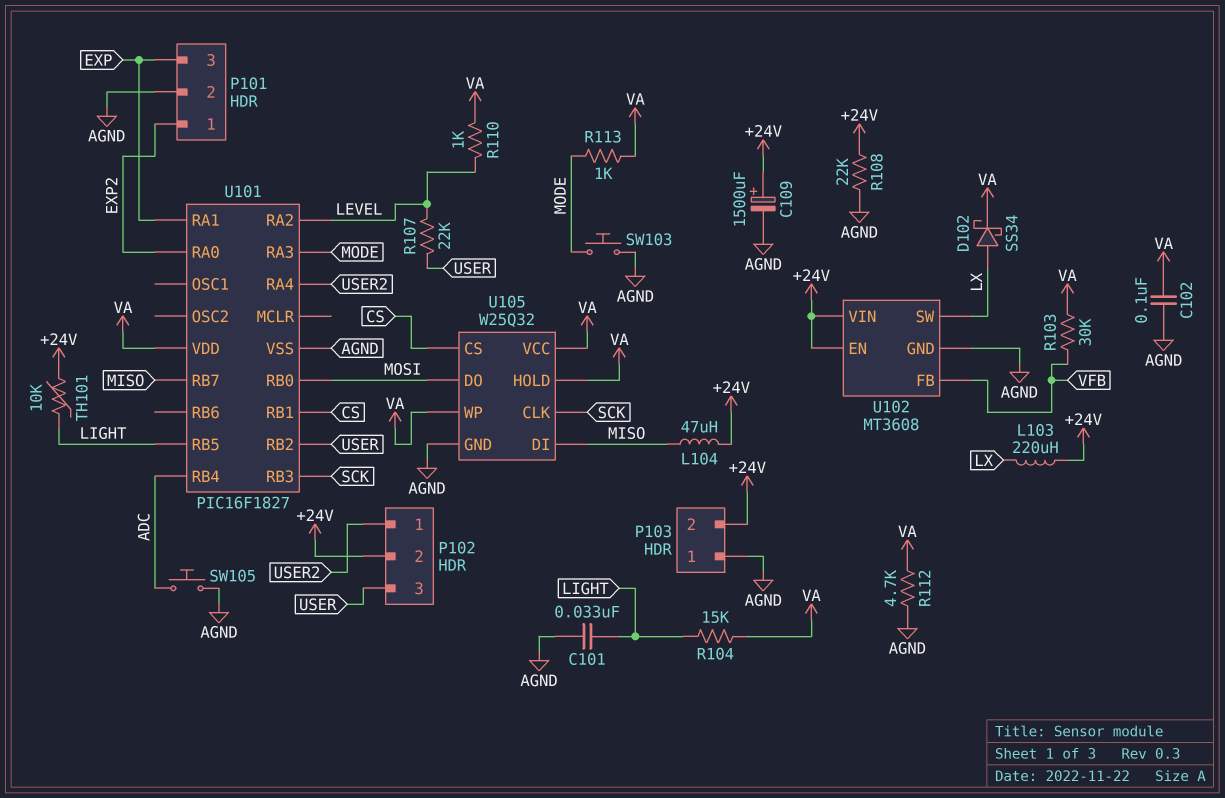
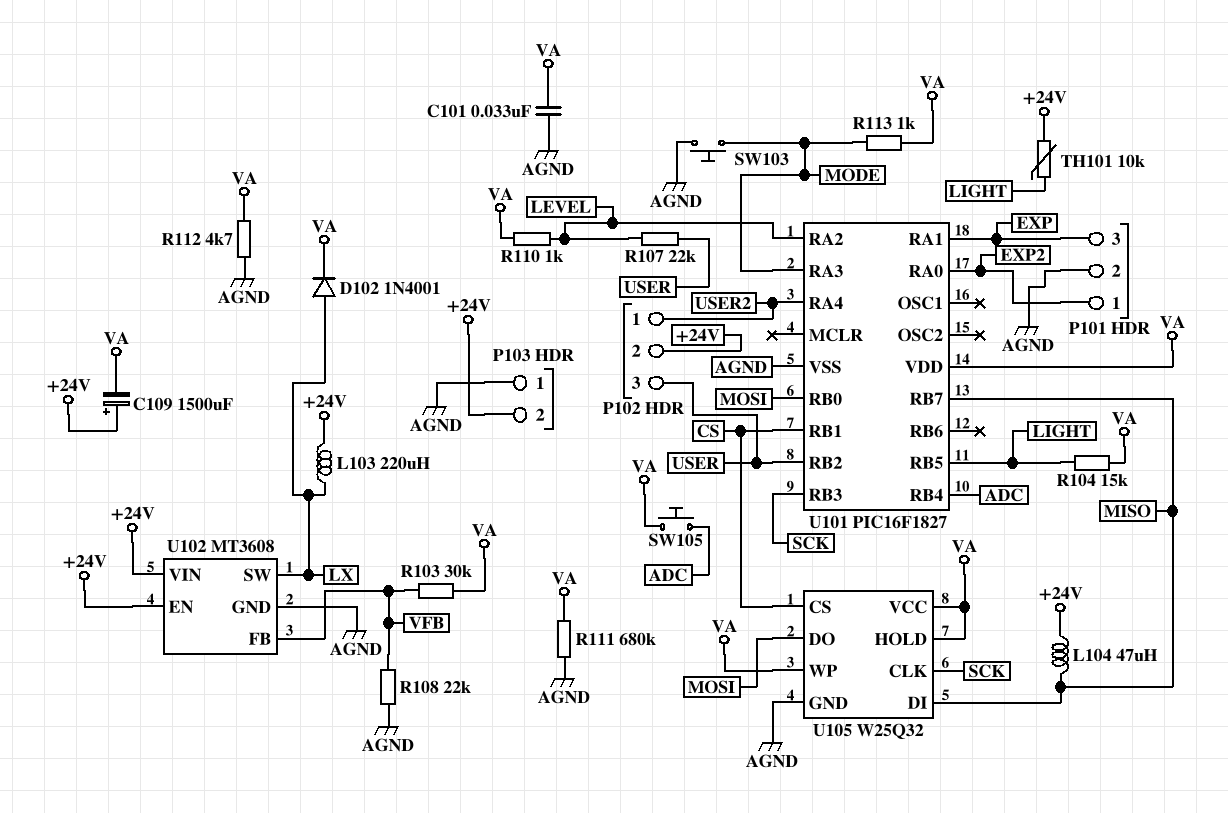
C101: 33nF (AGND, LIGHT) -> 33nF (AGND, VA)
C102: 100nF (AGND, VA) -> none
C109: 1500uF (plus +24V, minus AGND) -> 1500uF (plus +24V, minus VA)
D102: schottky SS34 (A LX, K VA) -> diode 1N4001 (A LX, K VA)
R108: 22k (+24V, AGND) -> 22k (AGND, VFB)
R111: none -> 680k (AGND, VA)
SW105: button (ADC, AGND) -> button (ADC, VA)

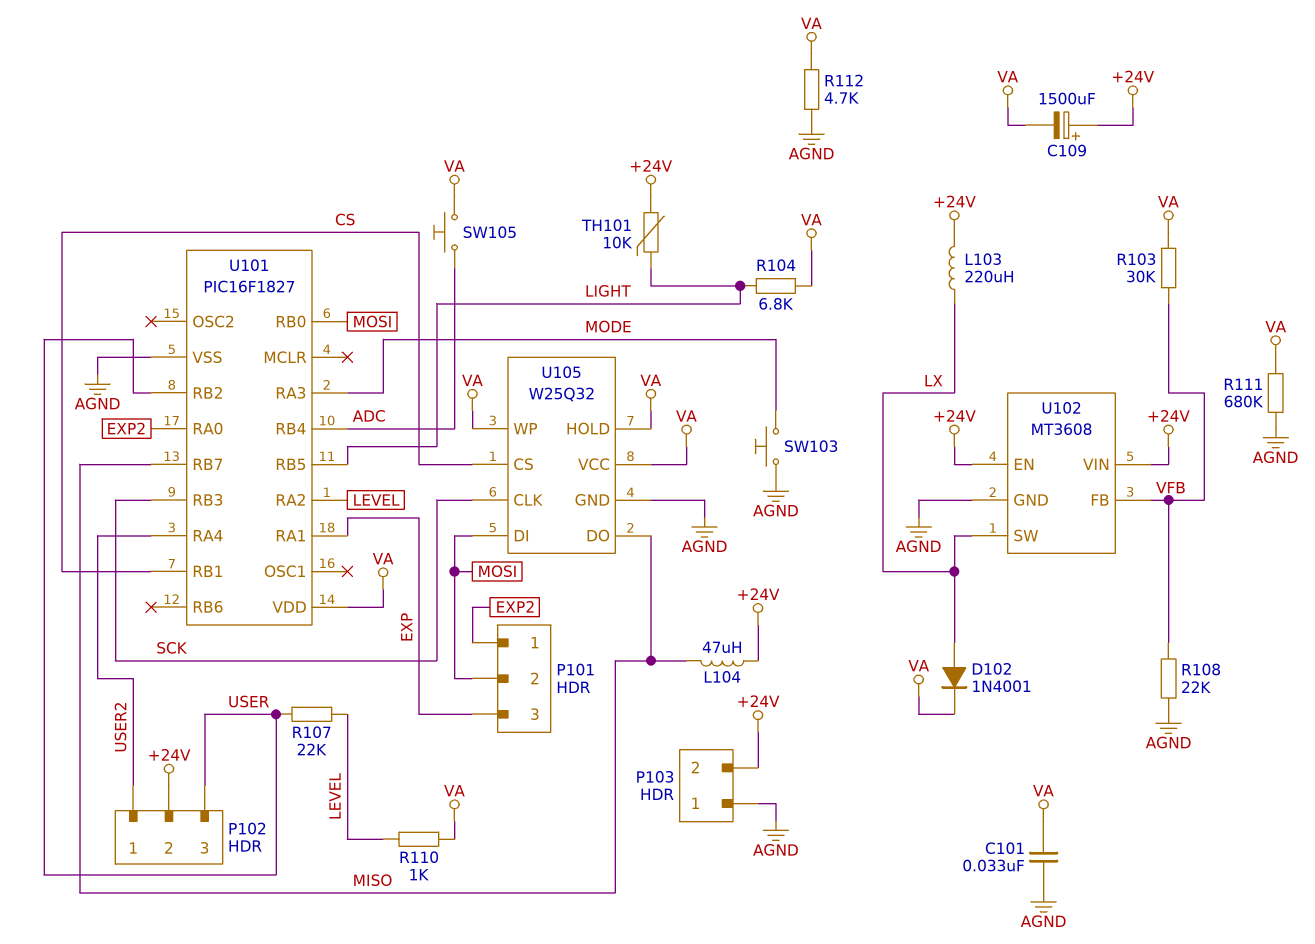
P101 pin 2: AGND -> MOSI
R104: 15k (LIGHT, VA) -> 6.8k (LIGHT, VA)
R113: 1k (MODE, VA) -> none
U105 pin DI: MISO -> MOSI
U105 pin DO: MOSI -> MISO

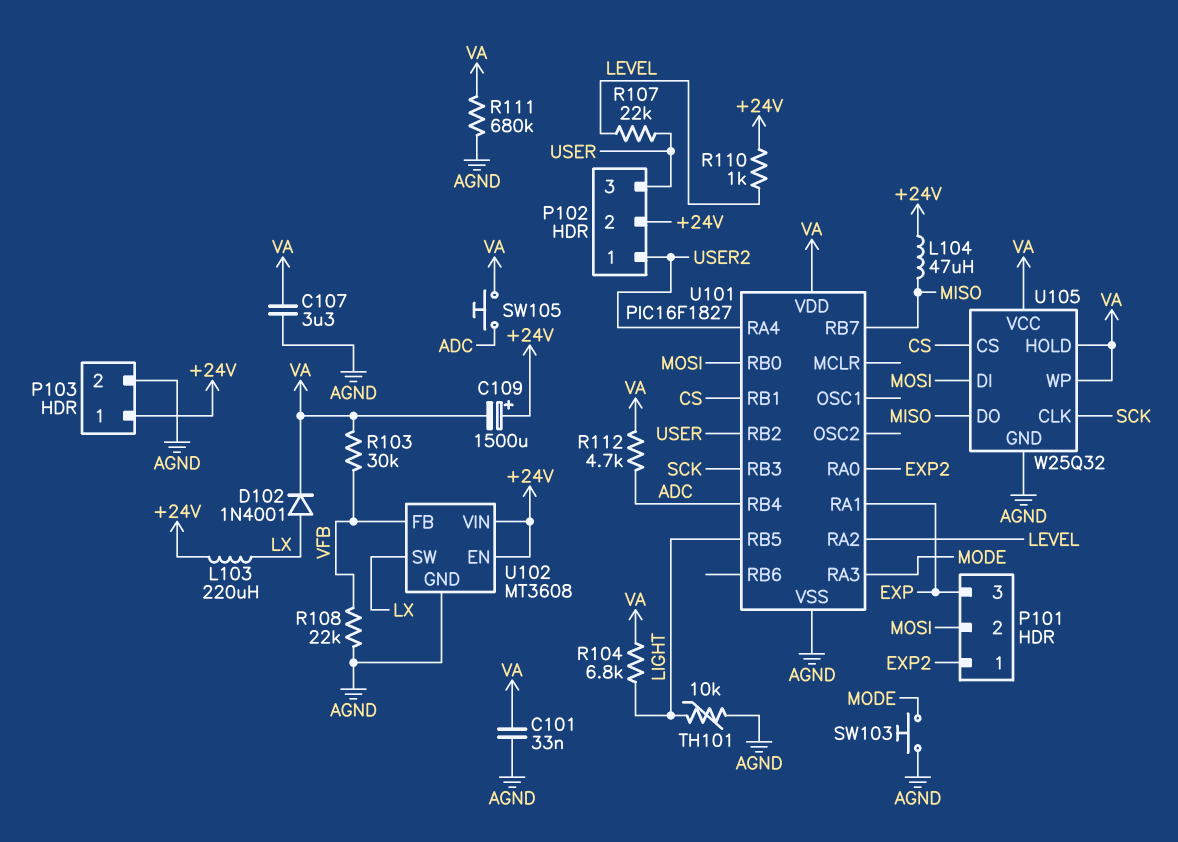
C107: none -> 3.3uF (AGND, VA)
P103 pin 1: AGND -> +24V
P103 pin 2: +24V -> AGND
R110: 1k (LEVEL, VA) -> 1k (+24V, LEVEL)
R112: 4.7k (AGND, VA) -> 4.7k (ADC, VA)
TH101: 10k (+24V, LIGHT) -> 10k (AGND, LIGHT)

